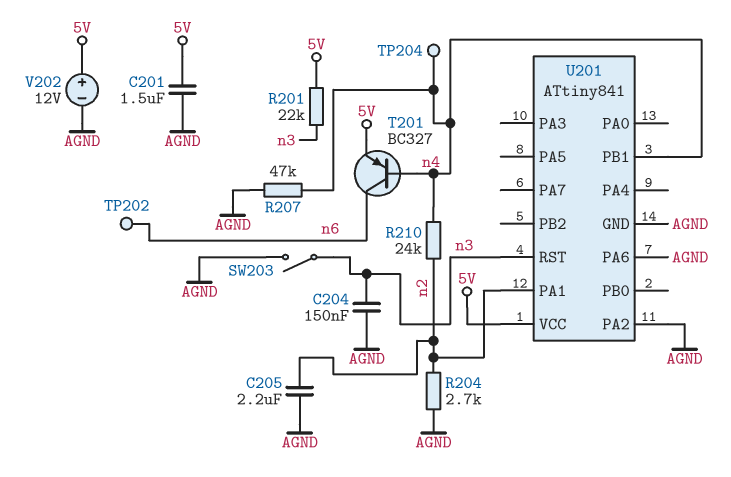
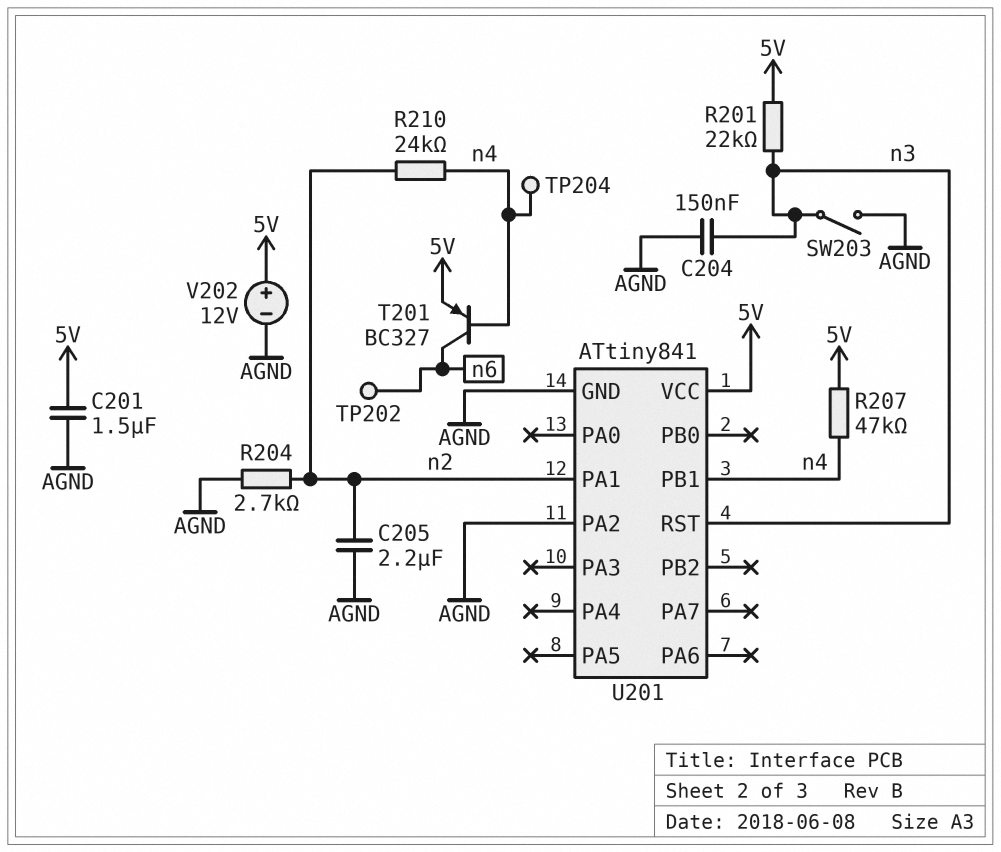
R207: 47k (AGND, n4) -> 47k (5V, n4)
U201 pin PA6: AGND -> none

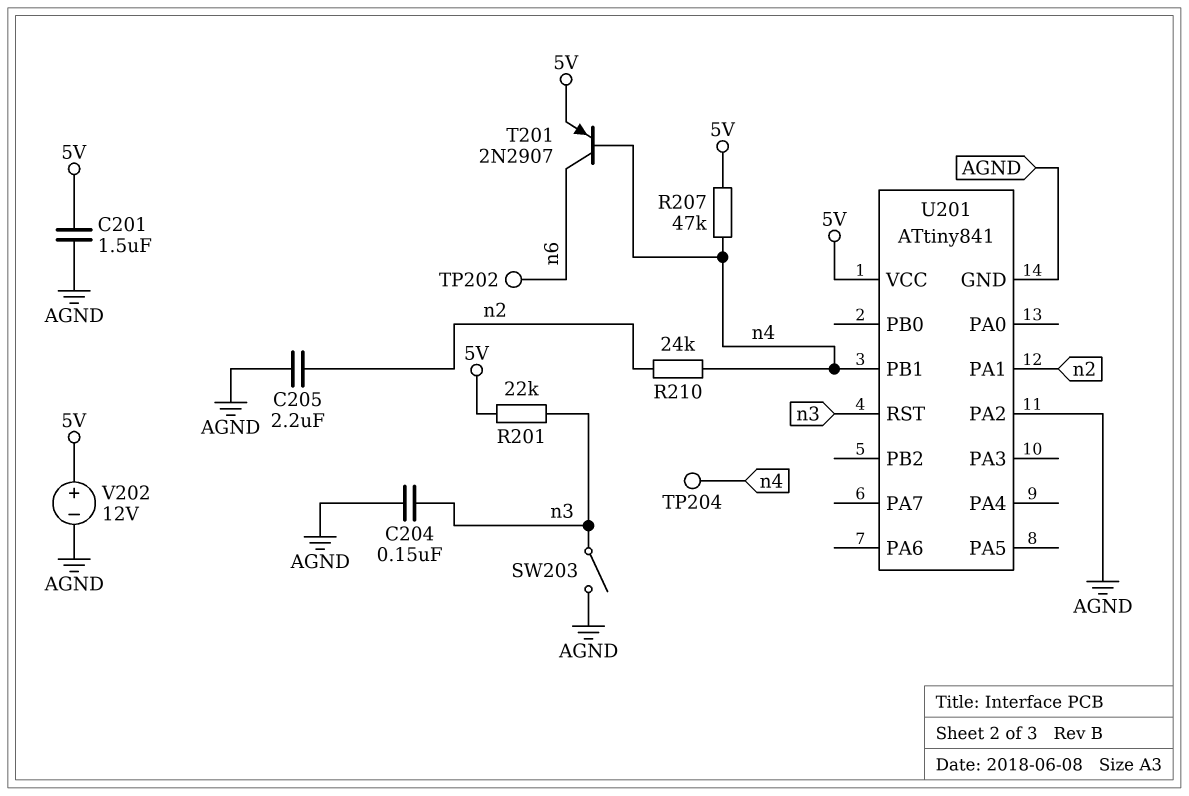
R204: 2.7k (AGND, n2) -> none
T201: PNP BC327 (B n4, C n6, E 5V) -> PNP 2N2907 (B n4, C n6, E 5V)

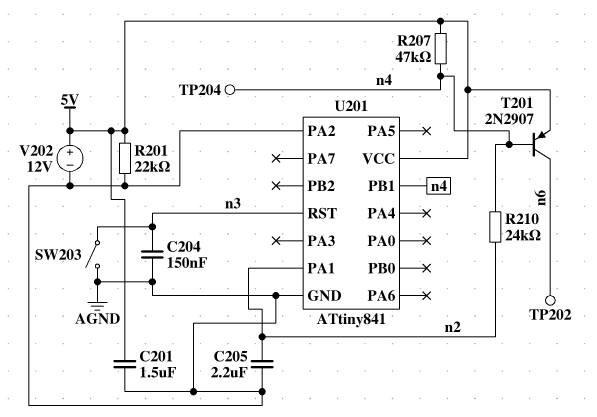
R201: 22k (5V, n3) -> 22k (5V, AGND)

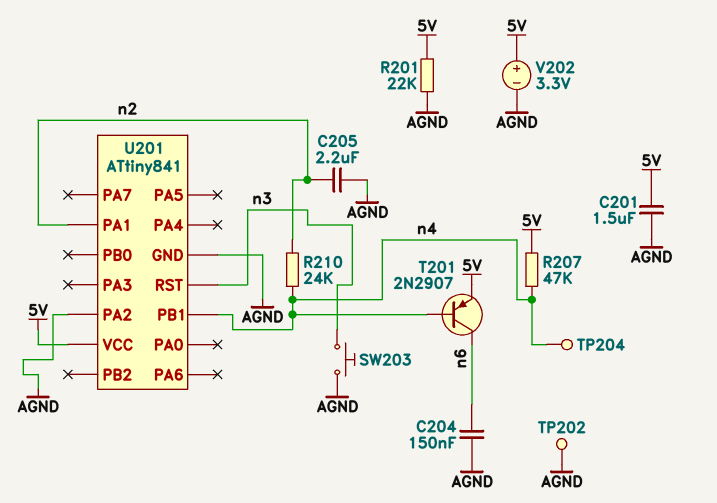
C204: 150nF (AGND, n3) -> 150nF (AGND, n6)
SW203: switch (AGND, n3) -> button (AGND, n3)
TP202: test point (n6) -> test point (AGND)
V202: 12V (plus 5V, minus AGND) -> 3.3V (plus 5V, minus AGND)

